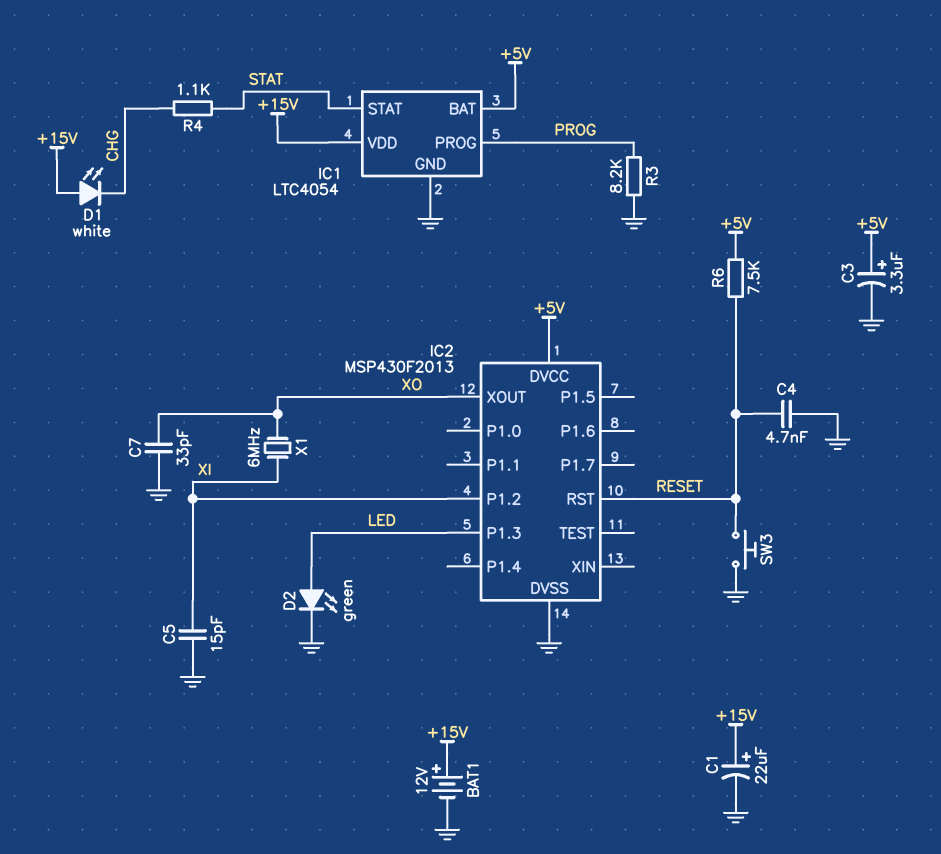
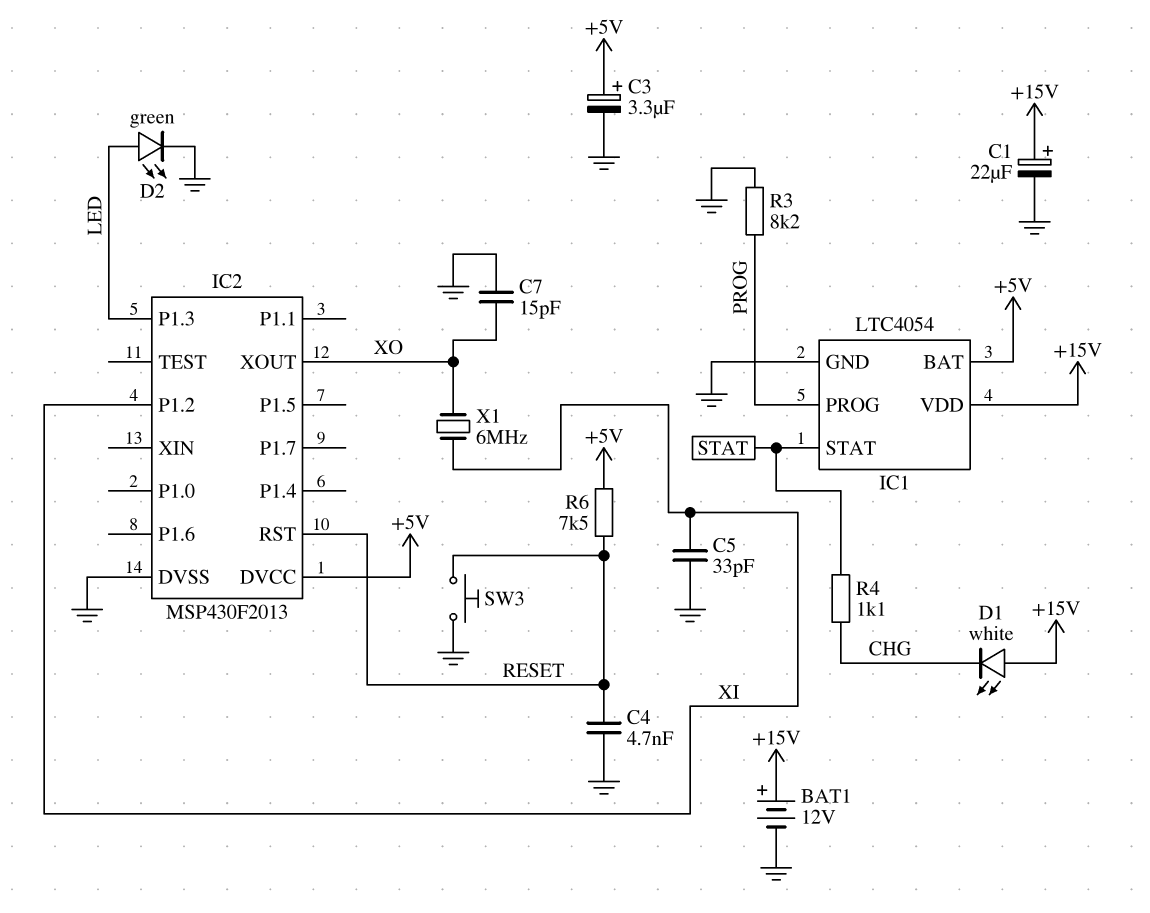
C5: 15pF (GND, XI) -> 33pF (GND, XI)
C7: 33pF (GND, XO) -> 15pF (GND, XO)

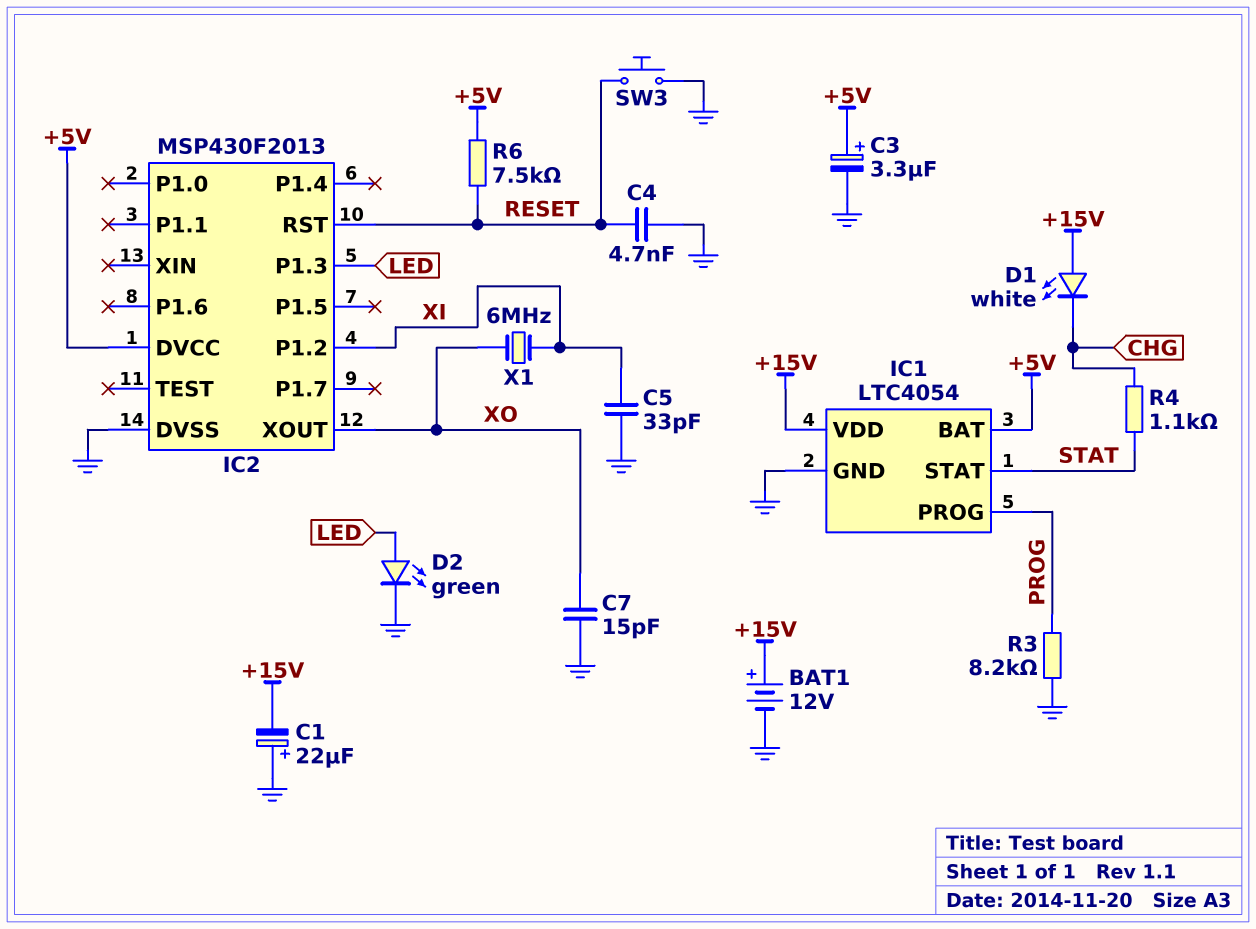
C1: 22uF (plus +15V, minus GND) -> 22uF (plus GND, minus +15V)

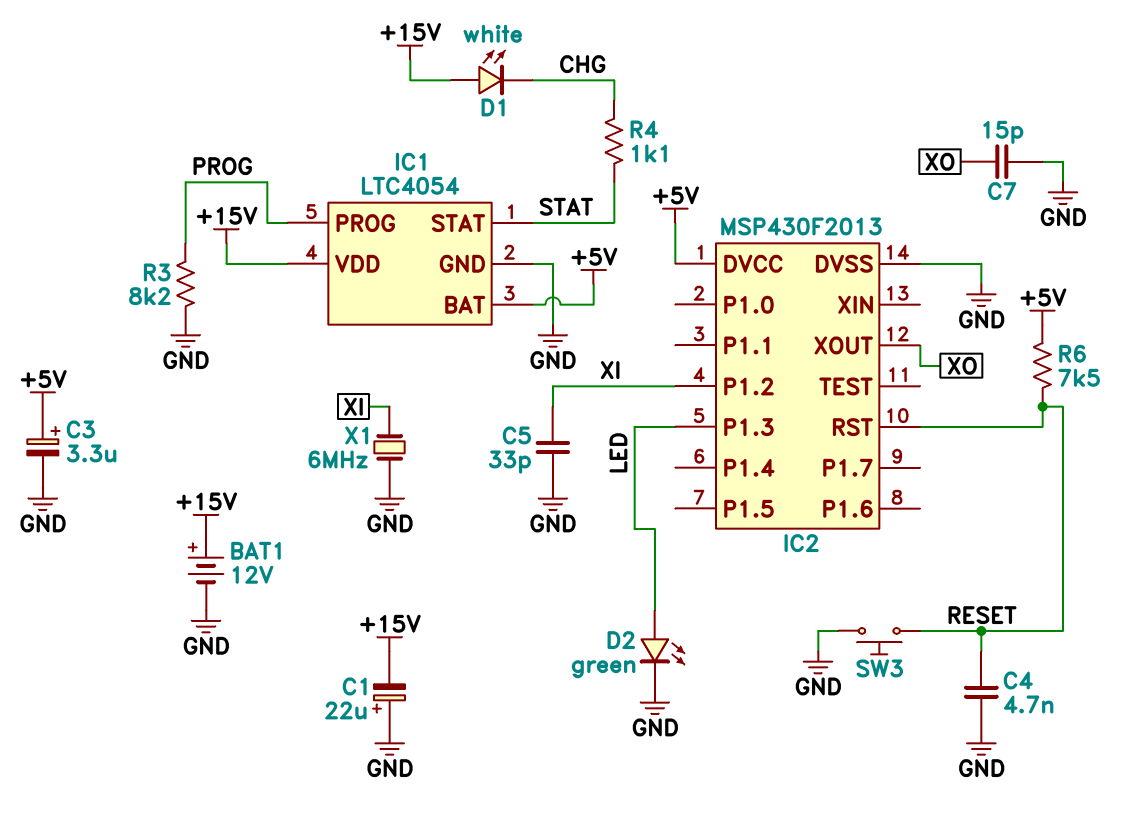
X1: 6MHz (XI, XO) -> 6MHz (GND, XI)

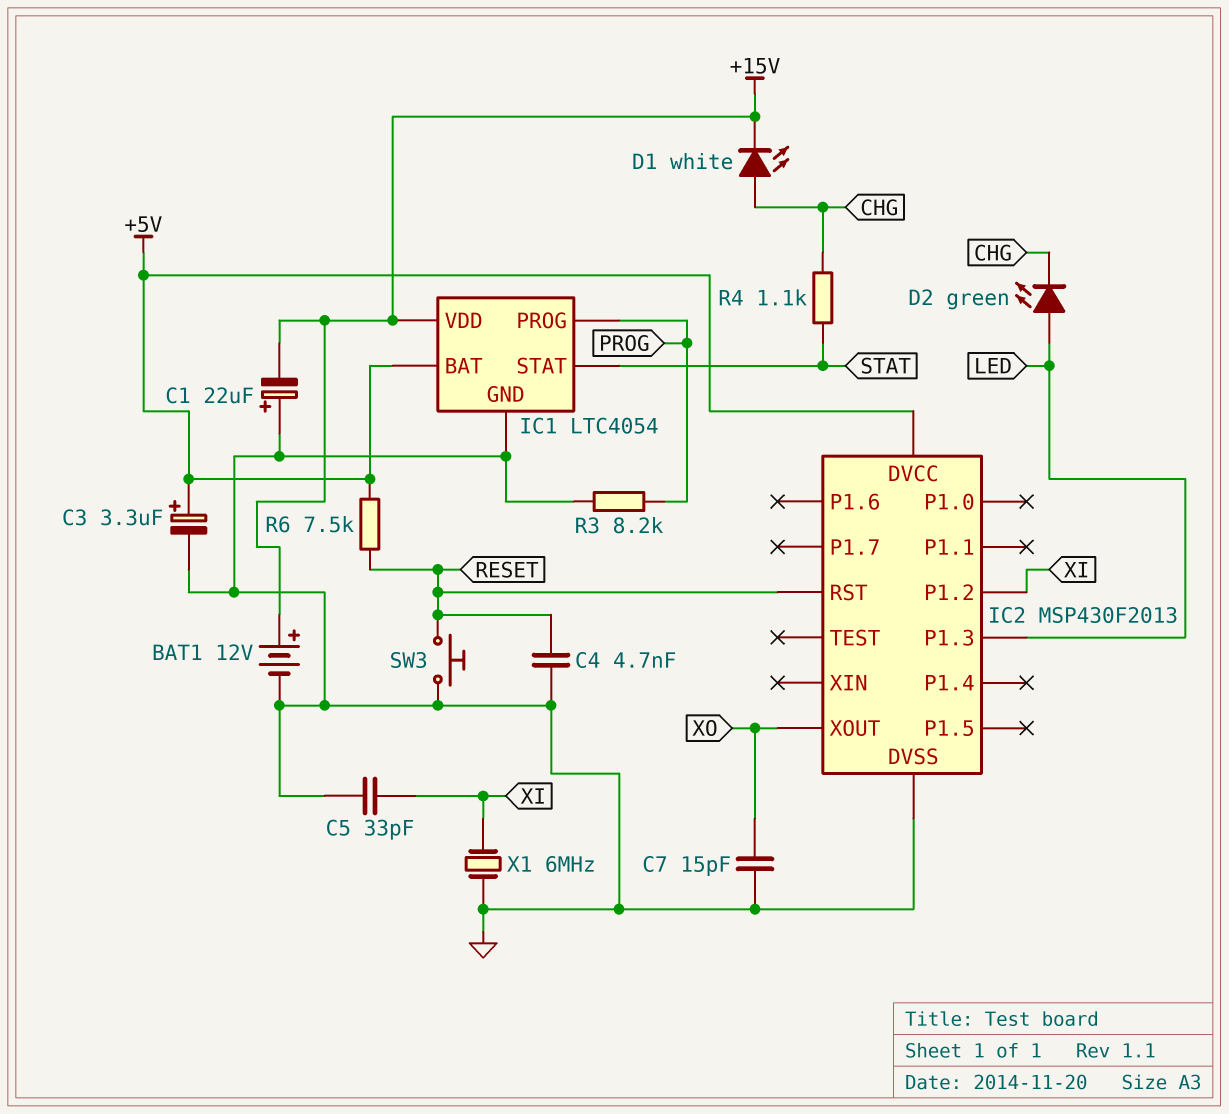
D1: LED white (A +15V, K CHG) -> LED white (A CHG, K +15V)
D2: LED green (A LED, K GND) -> LED green (A LED, K CHG)

